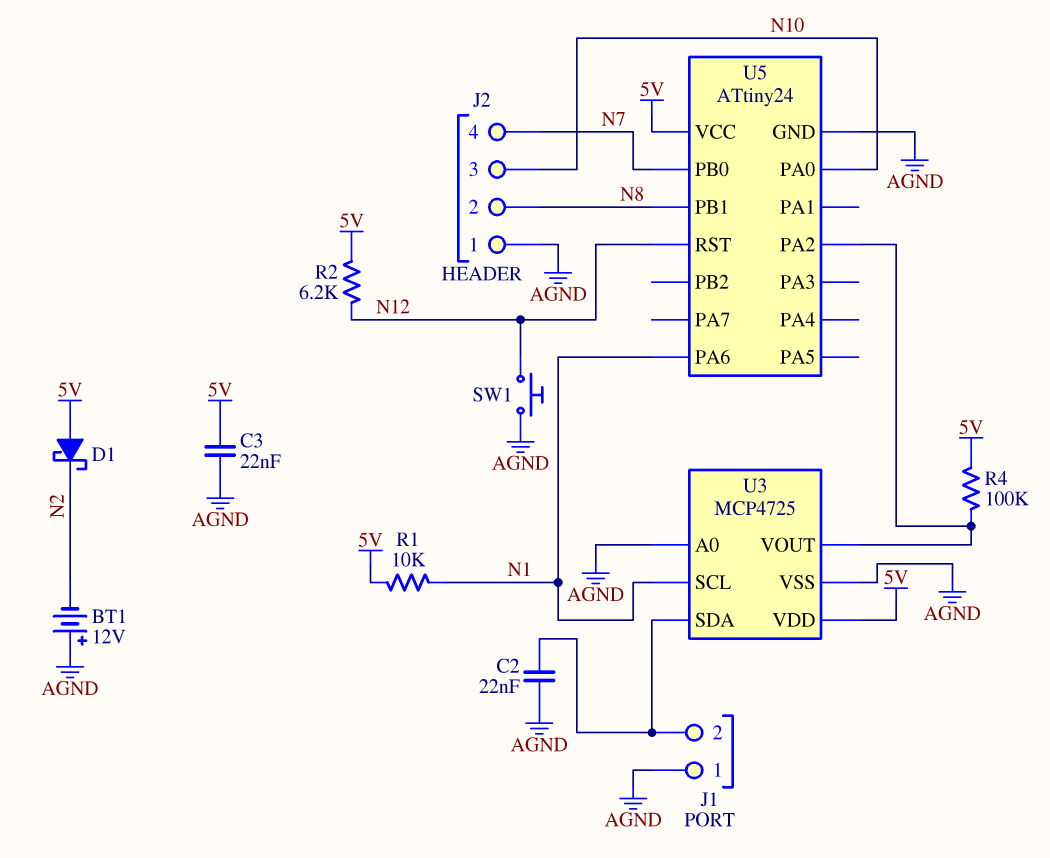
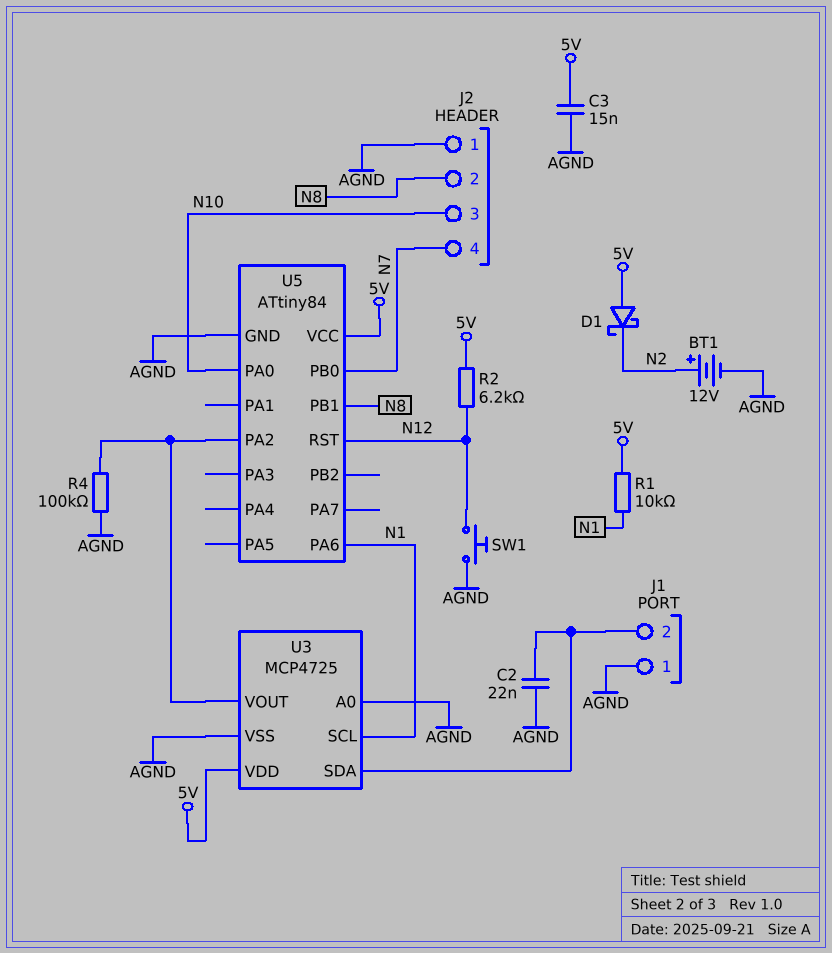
BT1: 12V (plus AGND, minus N2) -> 12V (plus N2, minus AGND)
C3: 22nF (5V, AGND) -> 15nF (5V, AGND)
R4: 100k (5V, U3/VOUT) -> 100k (AGND, U3/VOUT)
U5: ATtiny24 -> ATtiny84

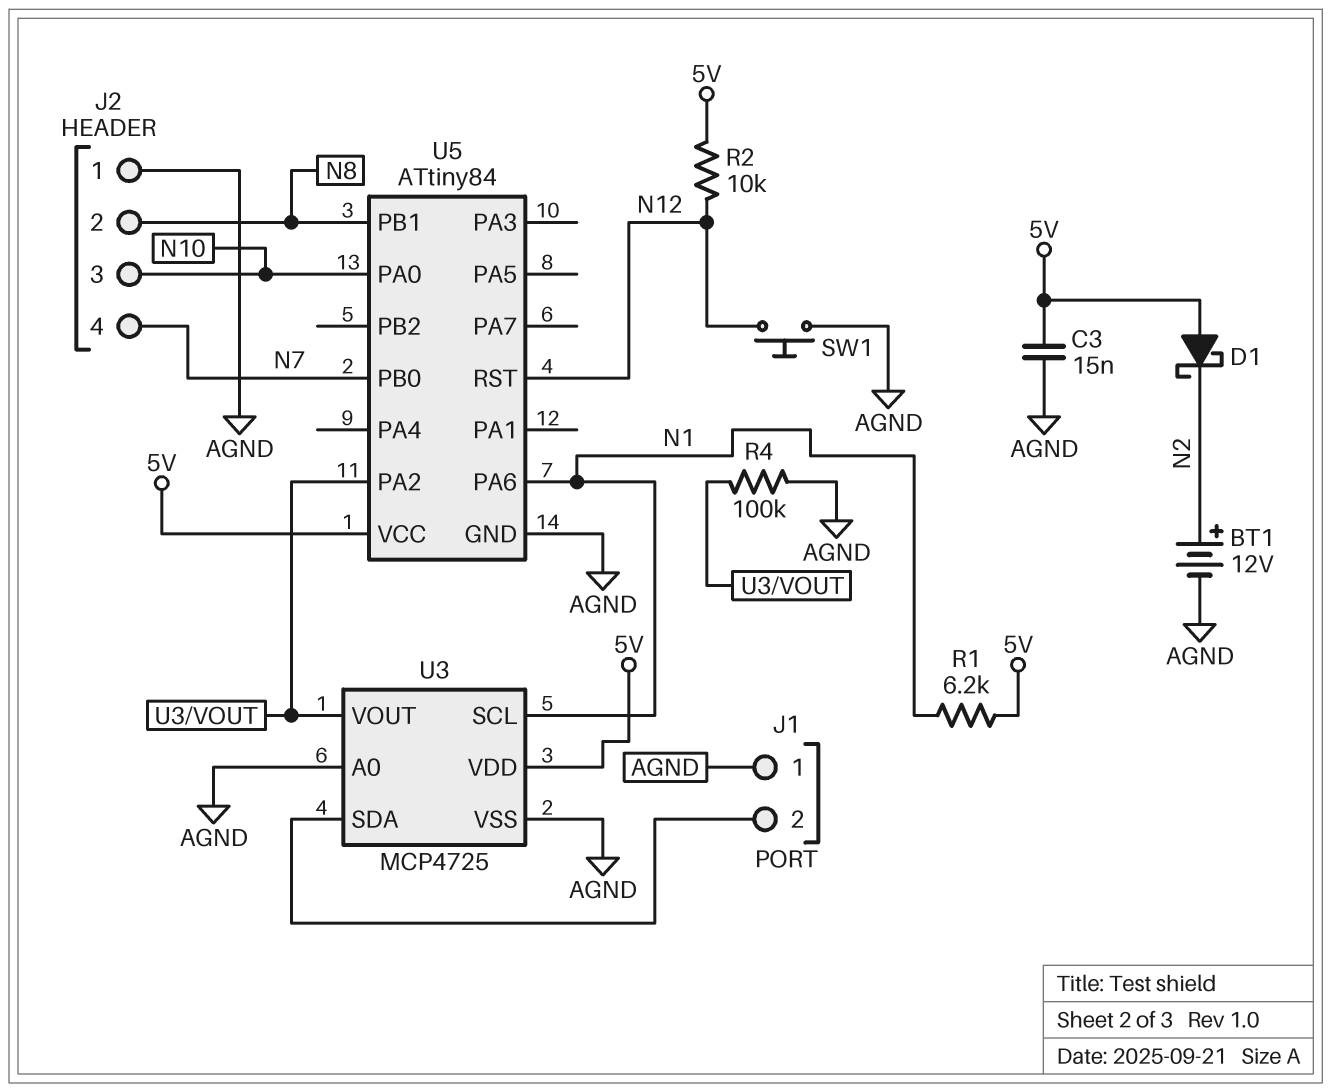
C2: 22nF (AGND, J1/2) -> none
R1: 10k (5V, N1) -> 6.2k (5V, N1)
R2: 6.2k (5V, N12) -> 10k (5V, N12)

